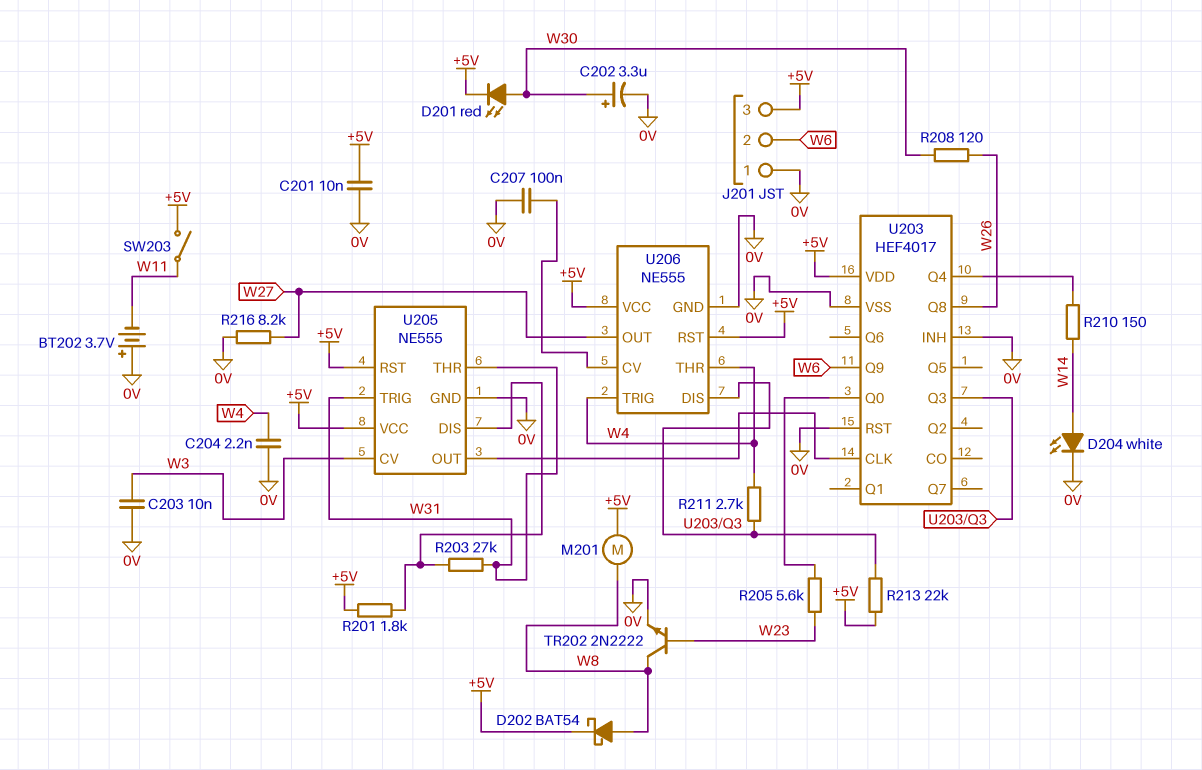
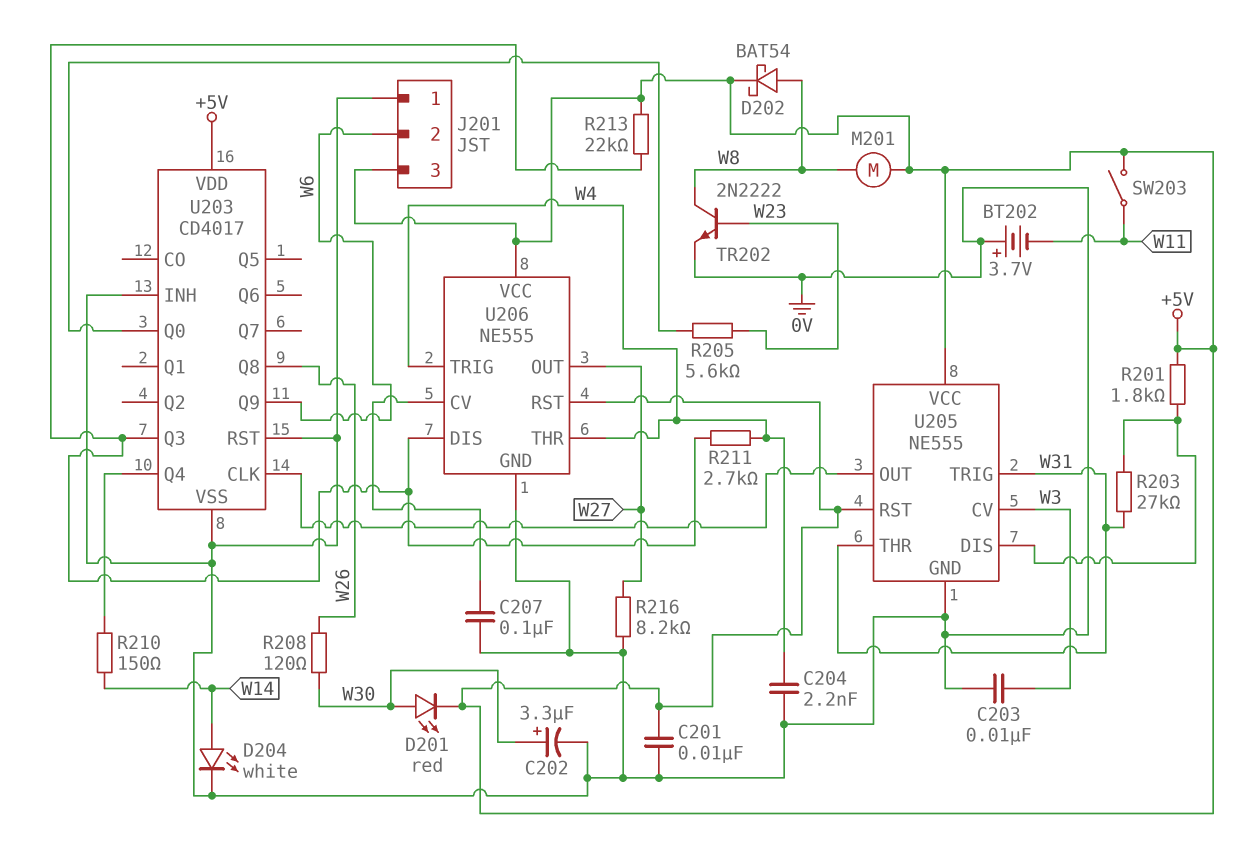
U203: HEF4017 -> CD4017

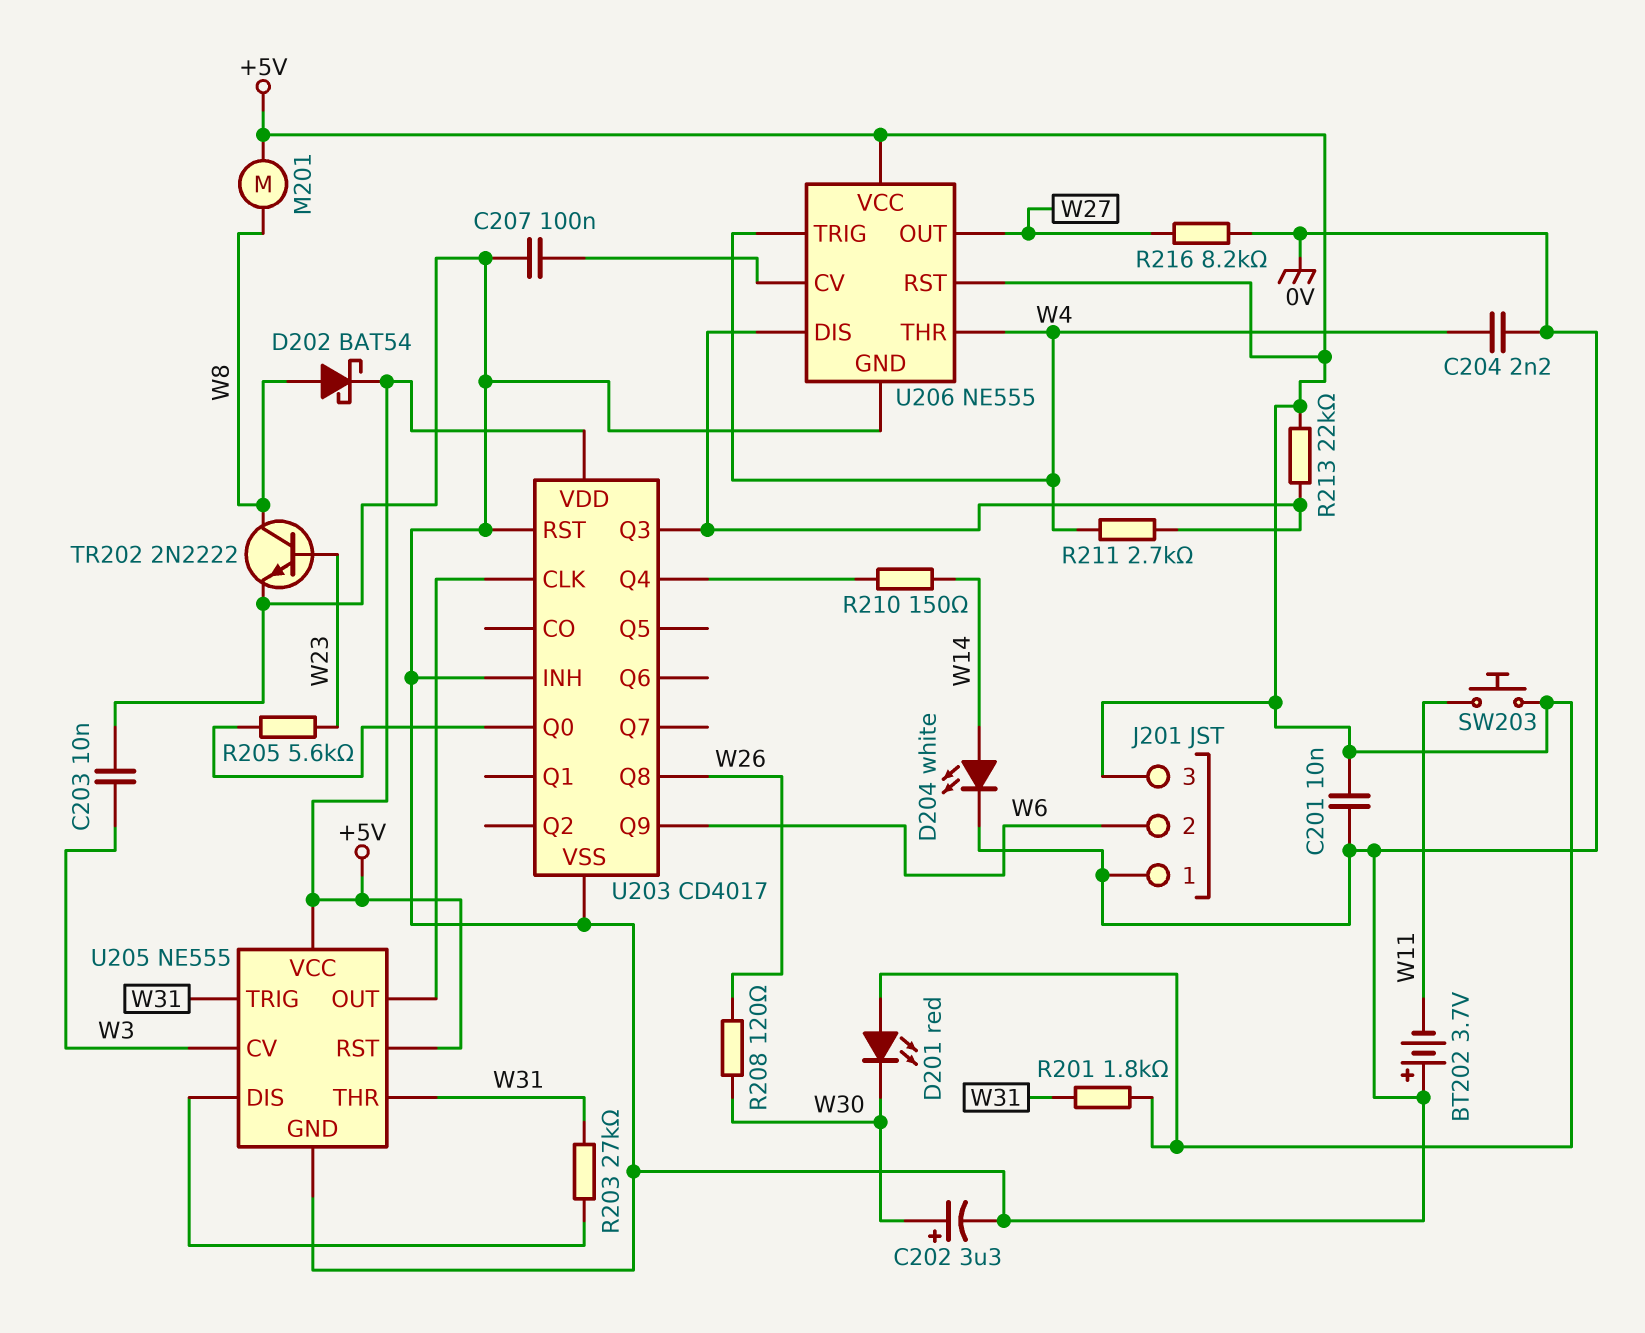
D201: LED red (A W30, K +5V) -> LED red (A +5V, K W30)
R201: 1.8k (+5V, U205/DIS) -> 1.8k (+5V, W31)
SW203: switch (+5V, W11) -> button (+5V, W11)

